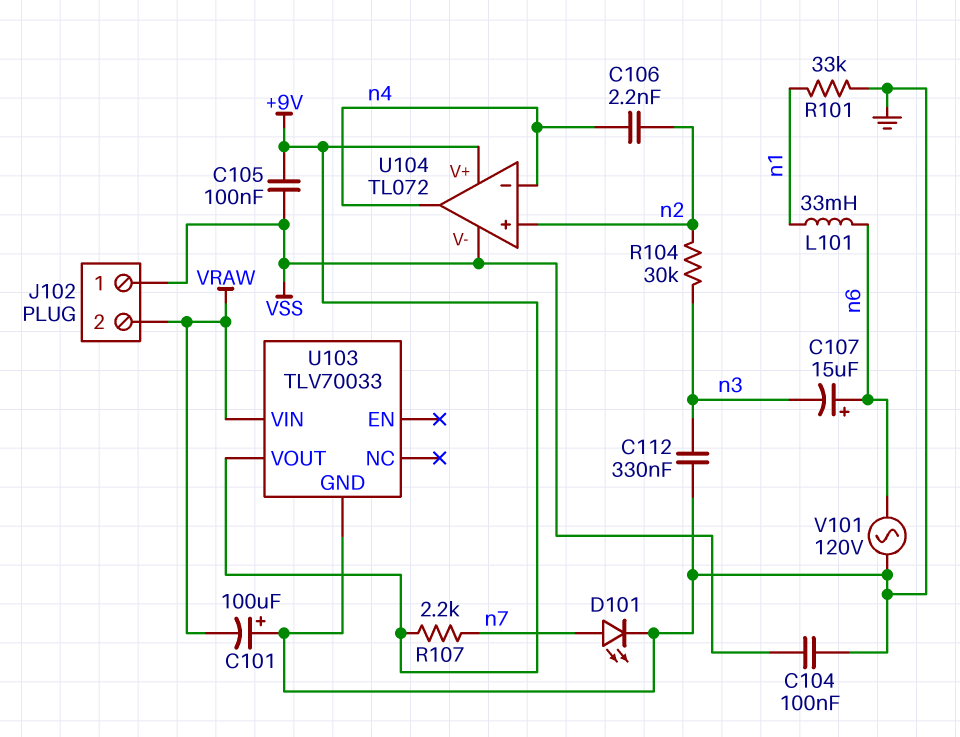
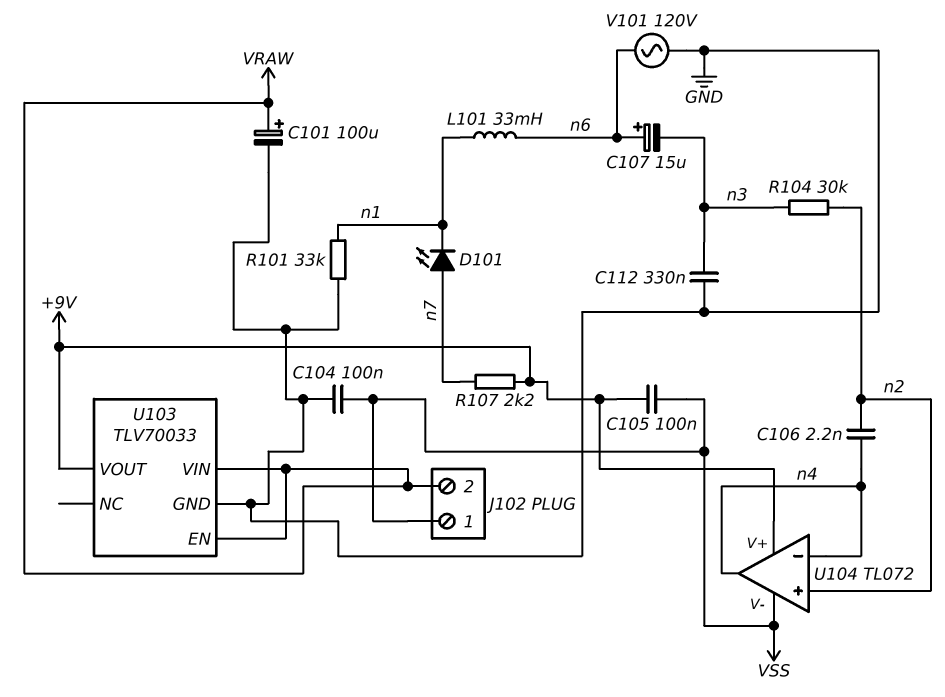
C101: 100uF (plus GND, minus VRAW) -> 100uF (plus VRAW, minus GND)
D101: LED (A n7, K GND) -> LED (A n7, K n1)
U103 pin EN: none -> VRAW

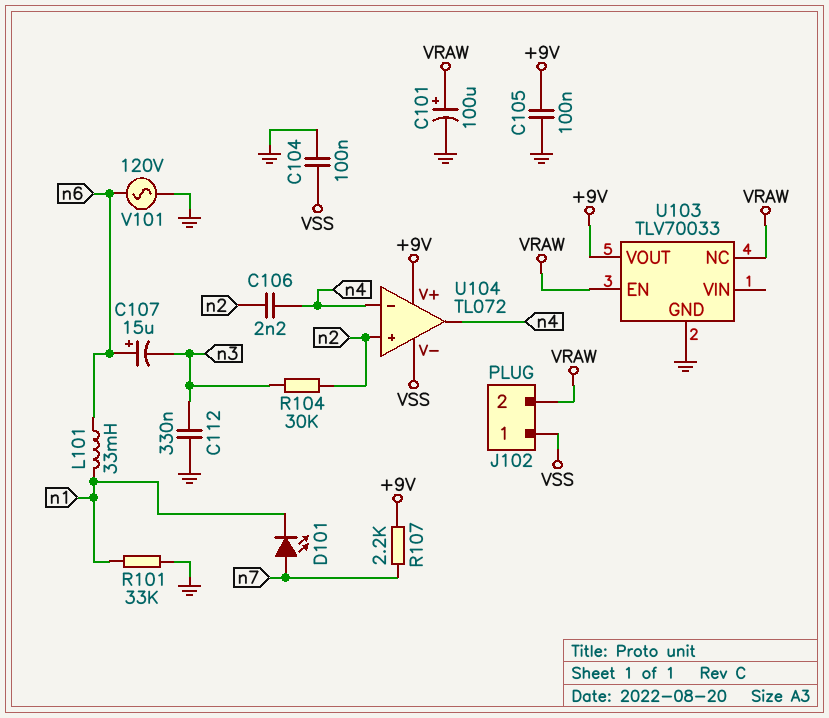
C105: 100nF (+9V, VSS) -> 100nF (+9V, GND)
U103 pin NC: none -> VRAW
U103 pin VIN: VRAW -> none

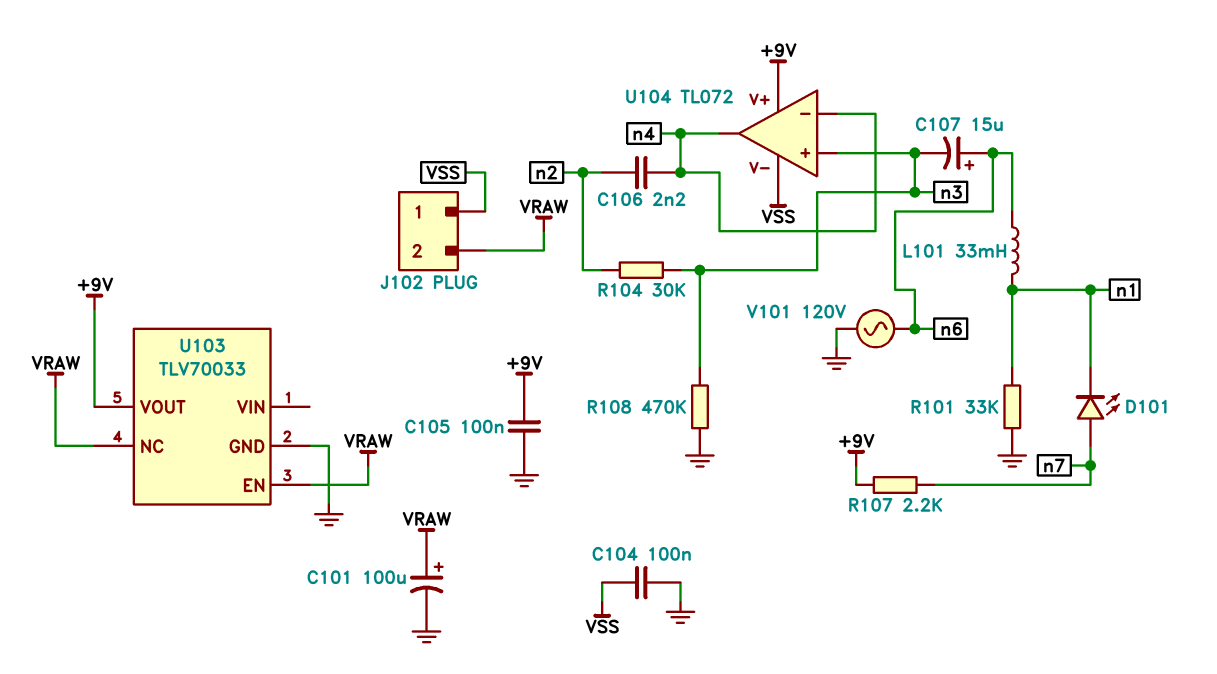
C112: 330nF (GND, n3) -> none
R108: none -> 470k (GND, n3)
U104 pin in+: n2 -> n3

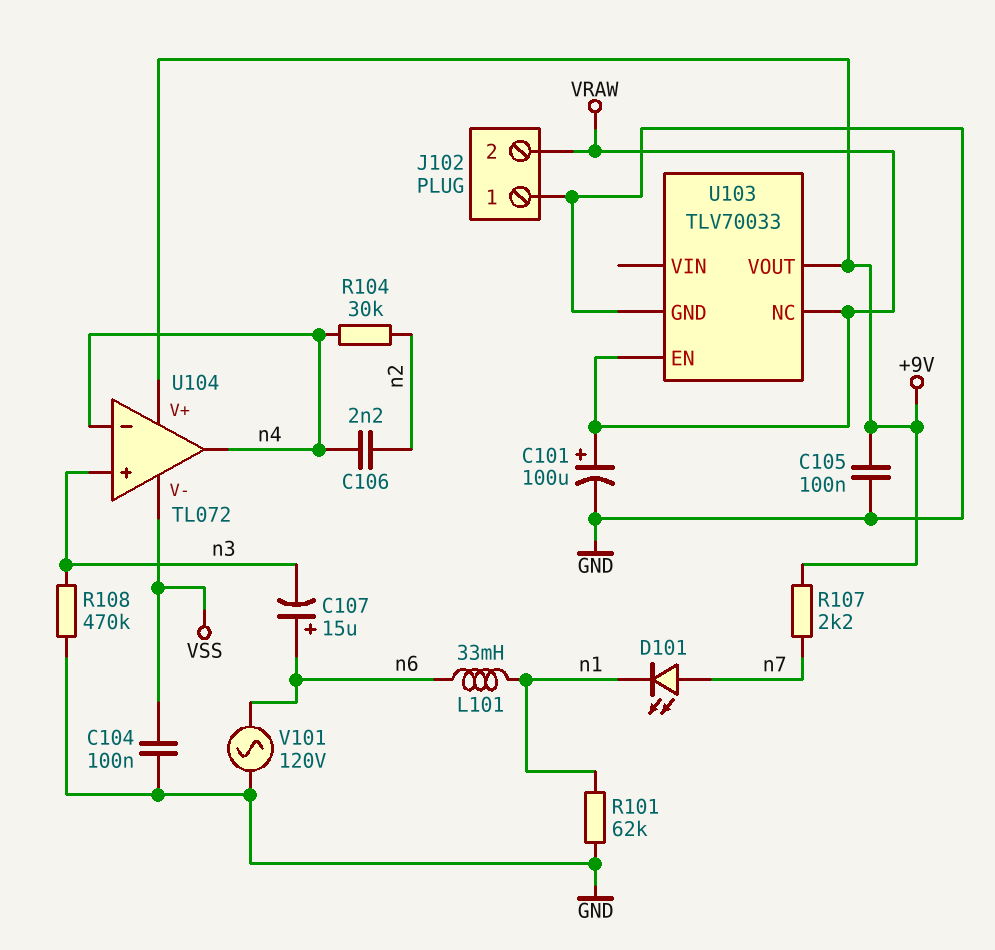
J102 pin 1: VSS -> GND
R101: 33k (GND, n1) -> 62k (GND, n1)
R104: 30k (n2, n3) -> 30k (n2, n4)

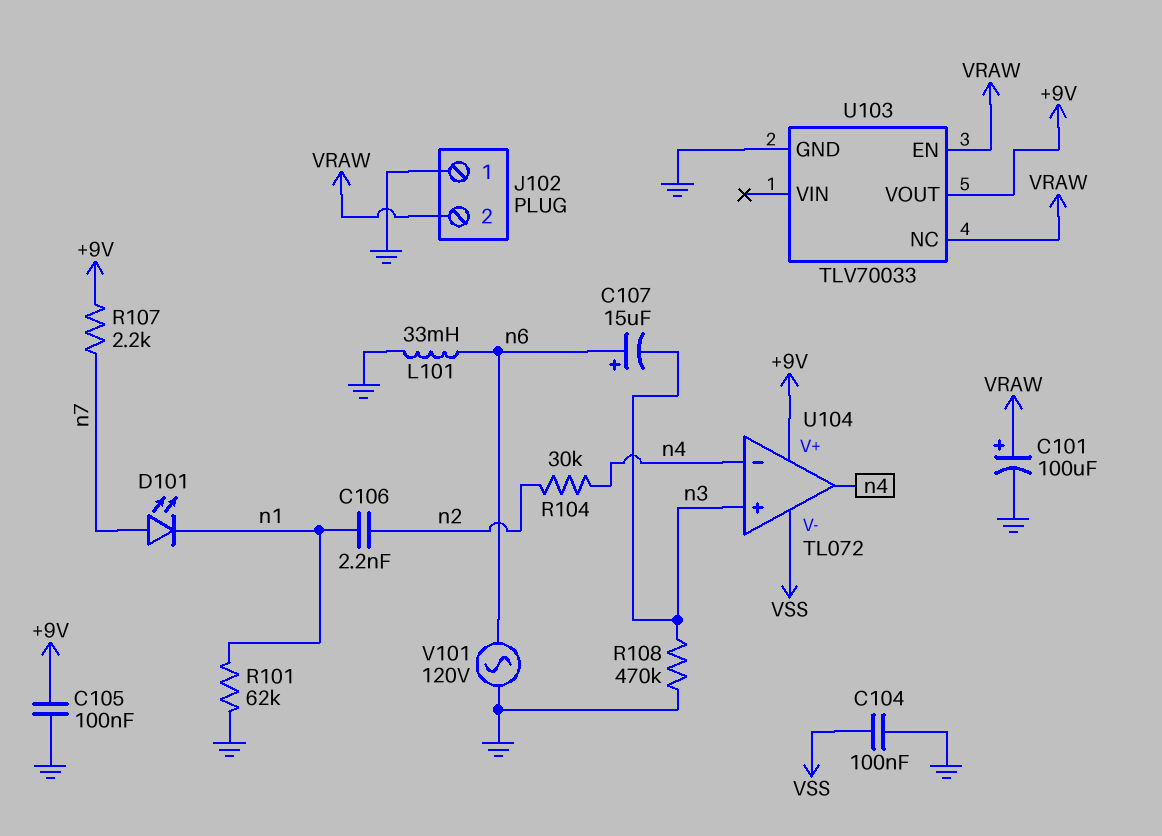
C106: 2.2nF (n2, n4) -> 2.2nF (n1, n2)
L101: 33mH (n1, n6) -> 33mH (GND, n6)

